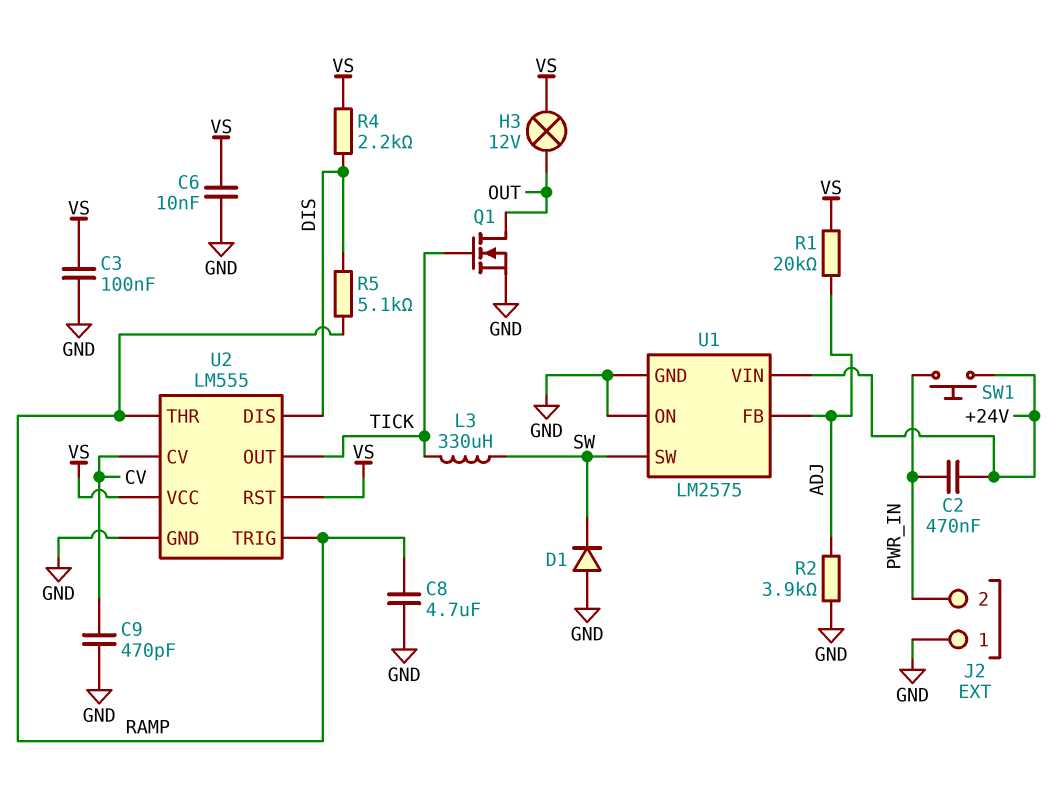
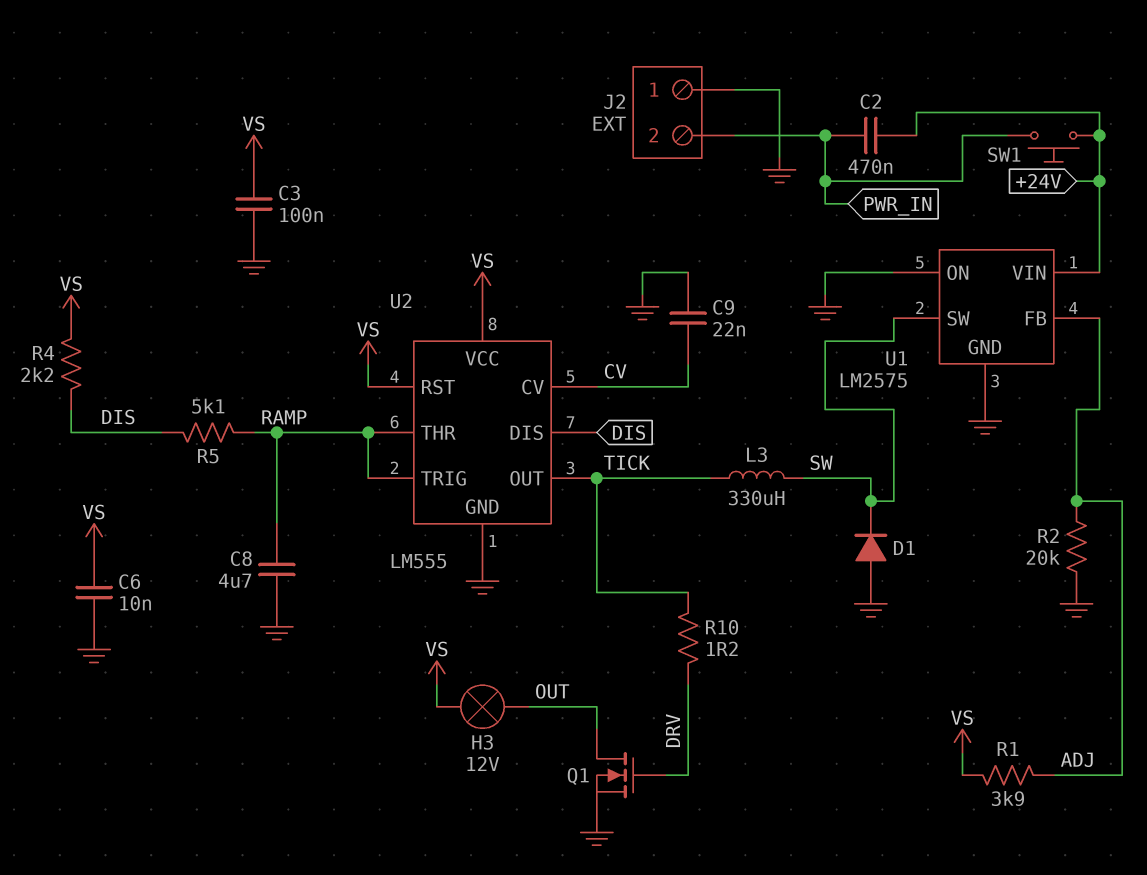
C9: 470pF (CV, GND) -> 22nF (CV, GND)
Q1: NMOS (G TICK, D OUT, S GND) -> NMOS (G DRV, D OUT, S GND)
R1: 20k (ADJ, VS) -> 3.9k (ADJ, VS)
R2: 3.9k (ADJ, GND) -> 20k (ADJ, GND)
R10: none -> 1.2 (DRV, TICK)

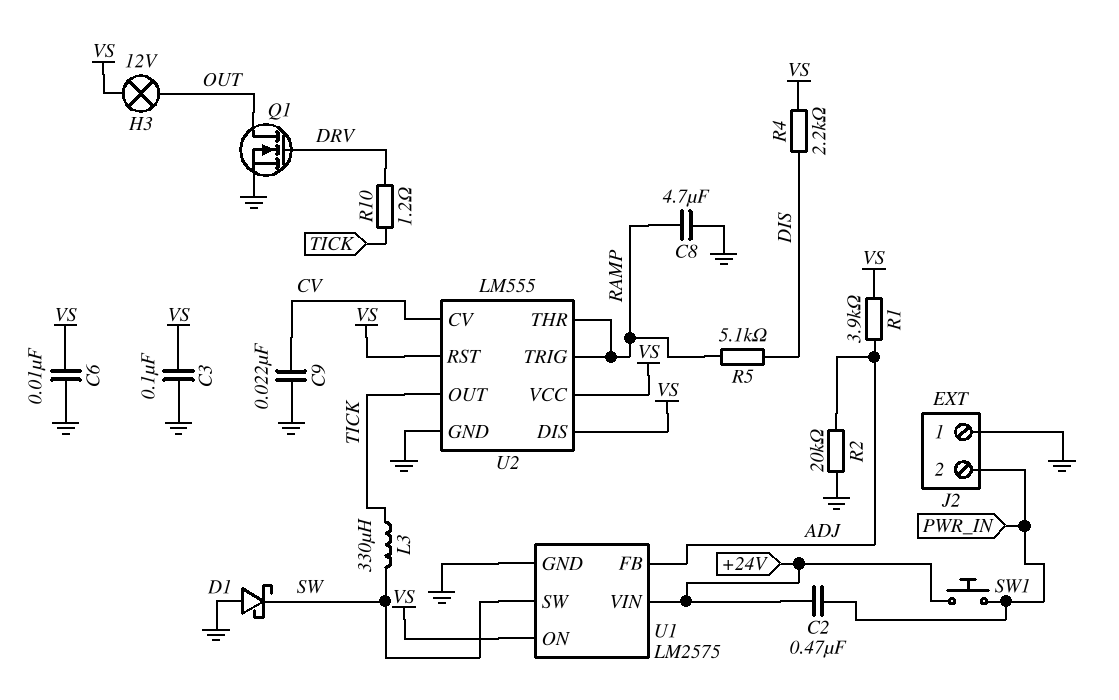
D1: diode (A GND, K SW) -> schottky (A GND, K SW)
U1 pin ON: GND -> VS
U2 pin DIS: DIS -> VS

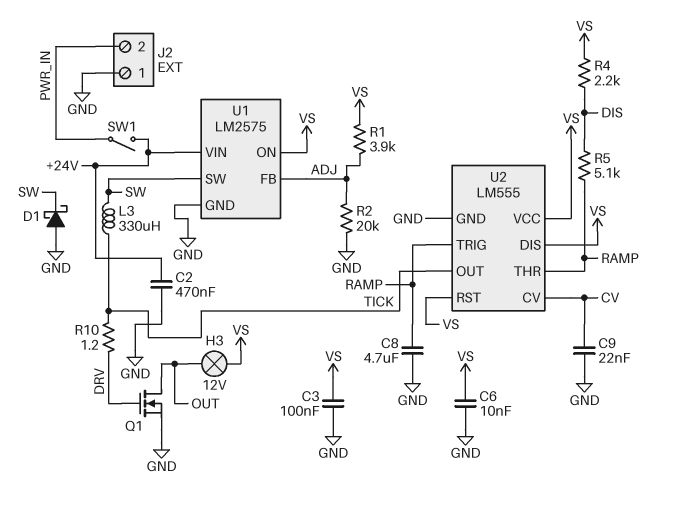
C2: 470nF (+24V, PWR_IN) -> 470nF (+24V, GND)
SW1: button (+24V, PWR_IN) -> switch (+24V, PWR_IN)

